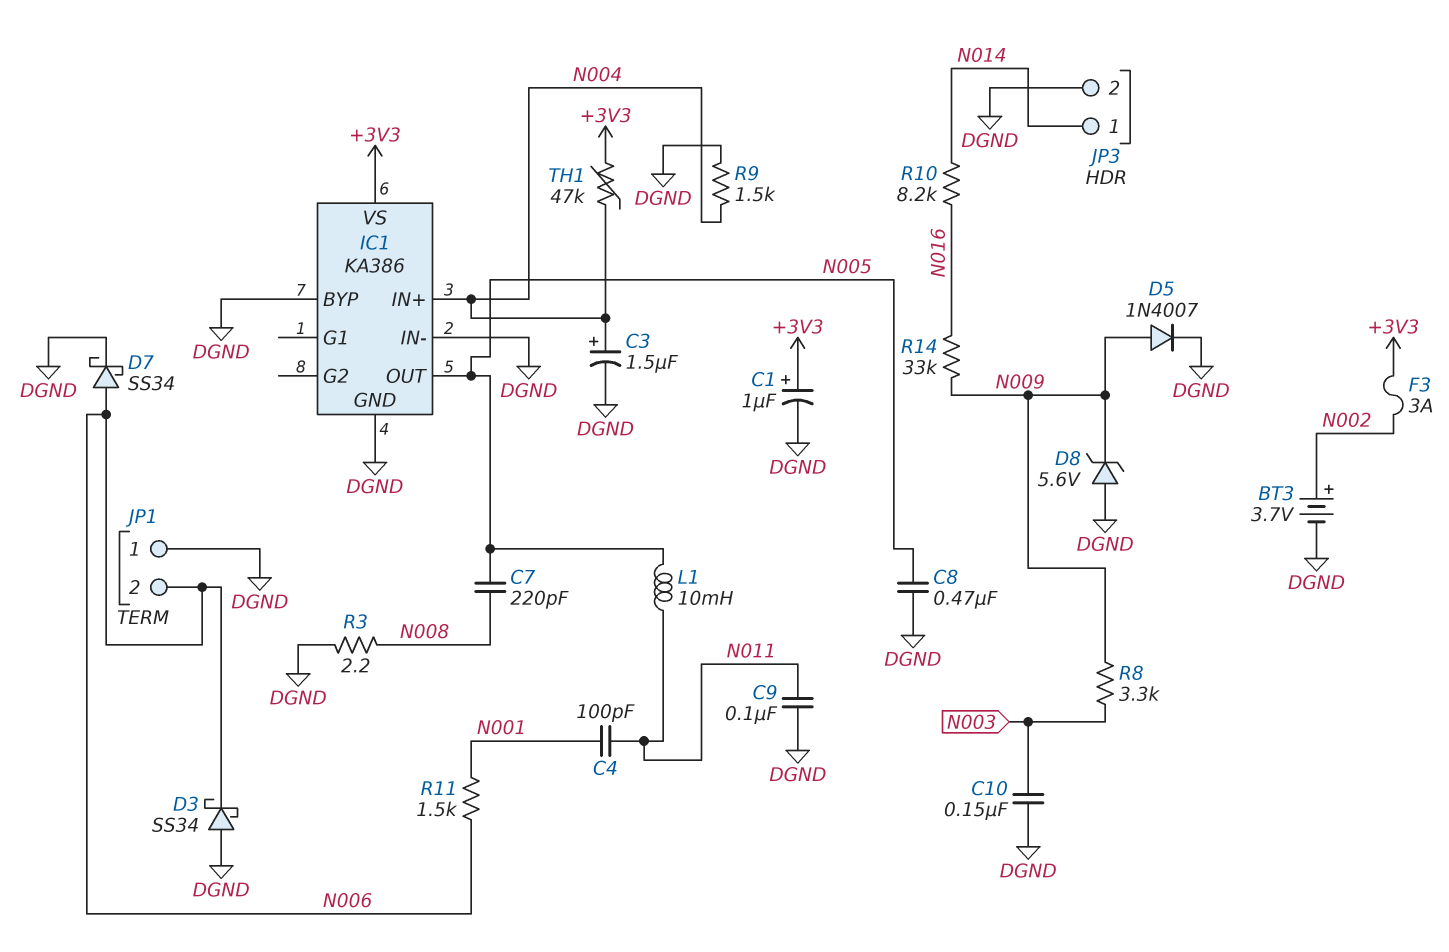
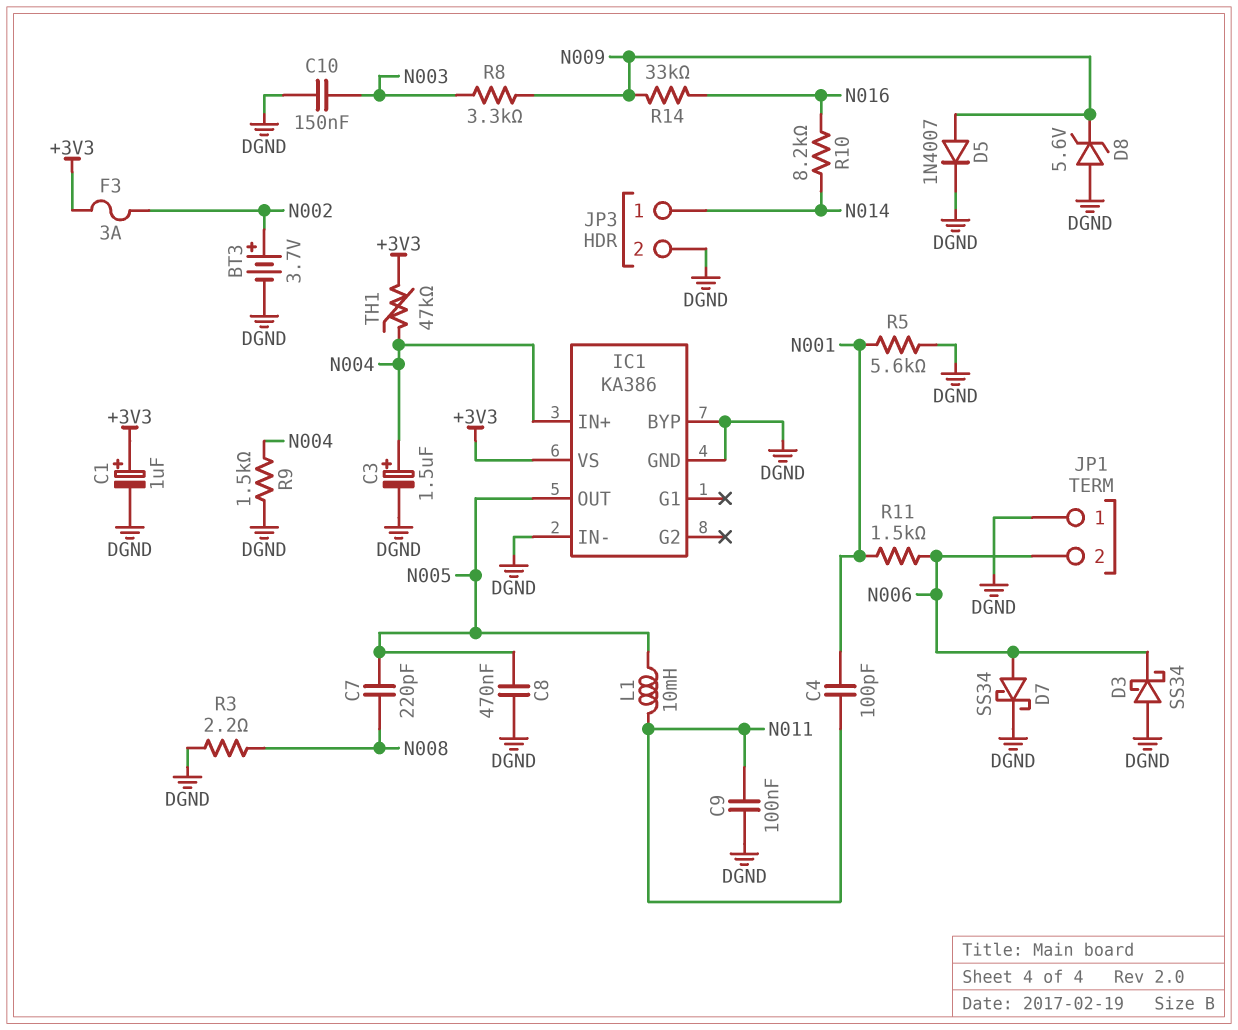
R5: none -> 5.6k (DGND, N001)

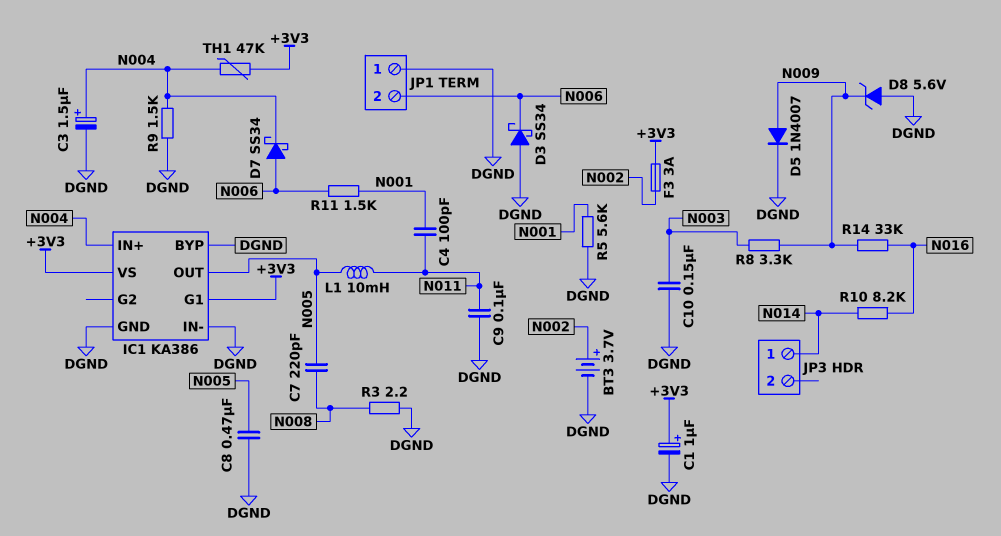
D7: schottky SS34 (A N006, K DGND) -> schottky SS34 (A N006, K N004)
IC1 pin G1: none -> +3V3
JP3 pin 2: DGND -> none

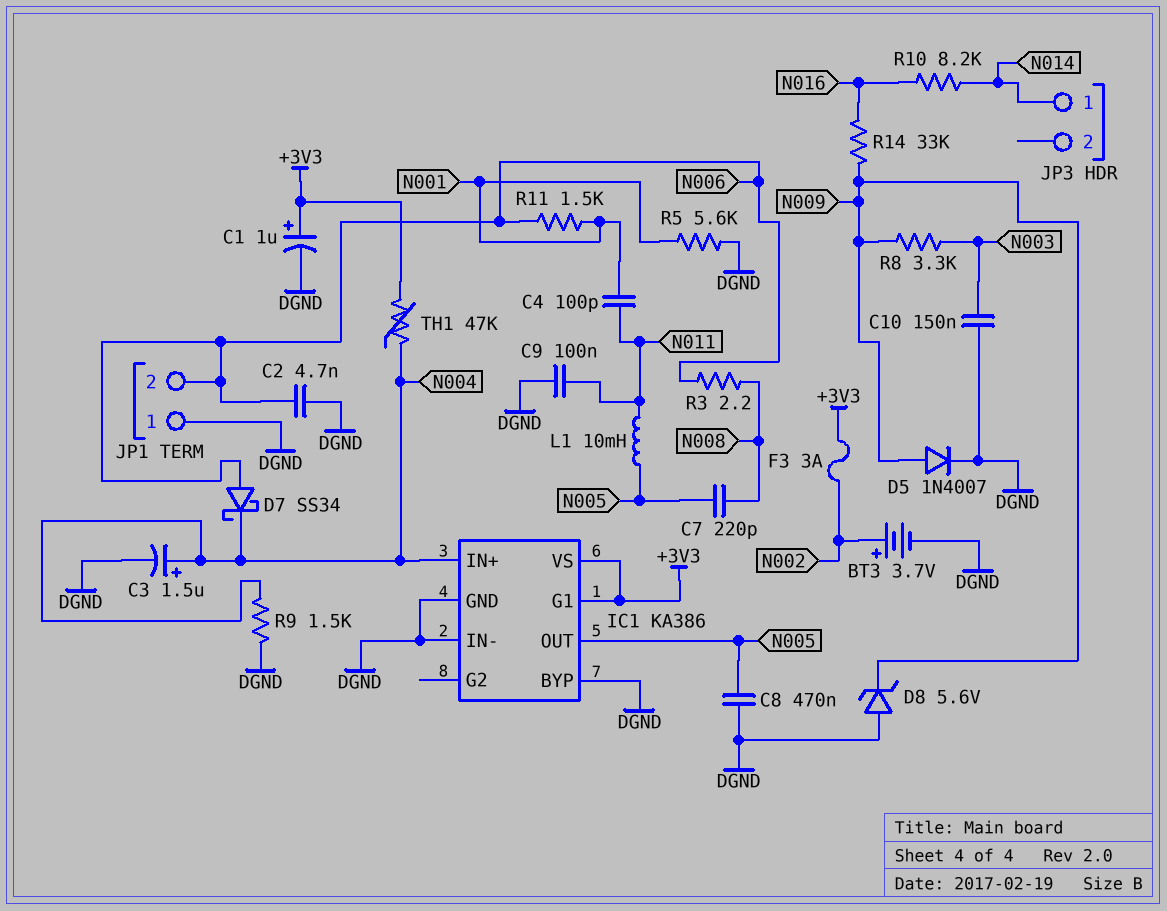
C2: none -> 4.7nF (DGND, N006)
D3: schottky SS34 (A DGND, K N006) -> none
R3: 2.2 (DGND, N008) -> 2.2 (N006, N008)

